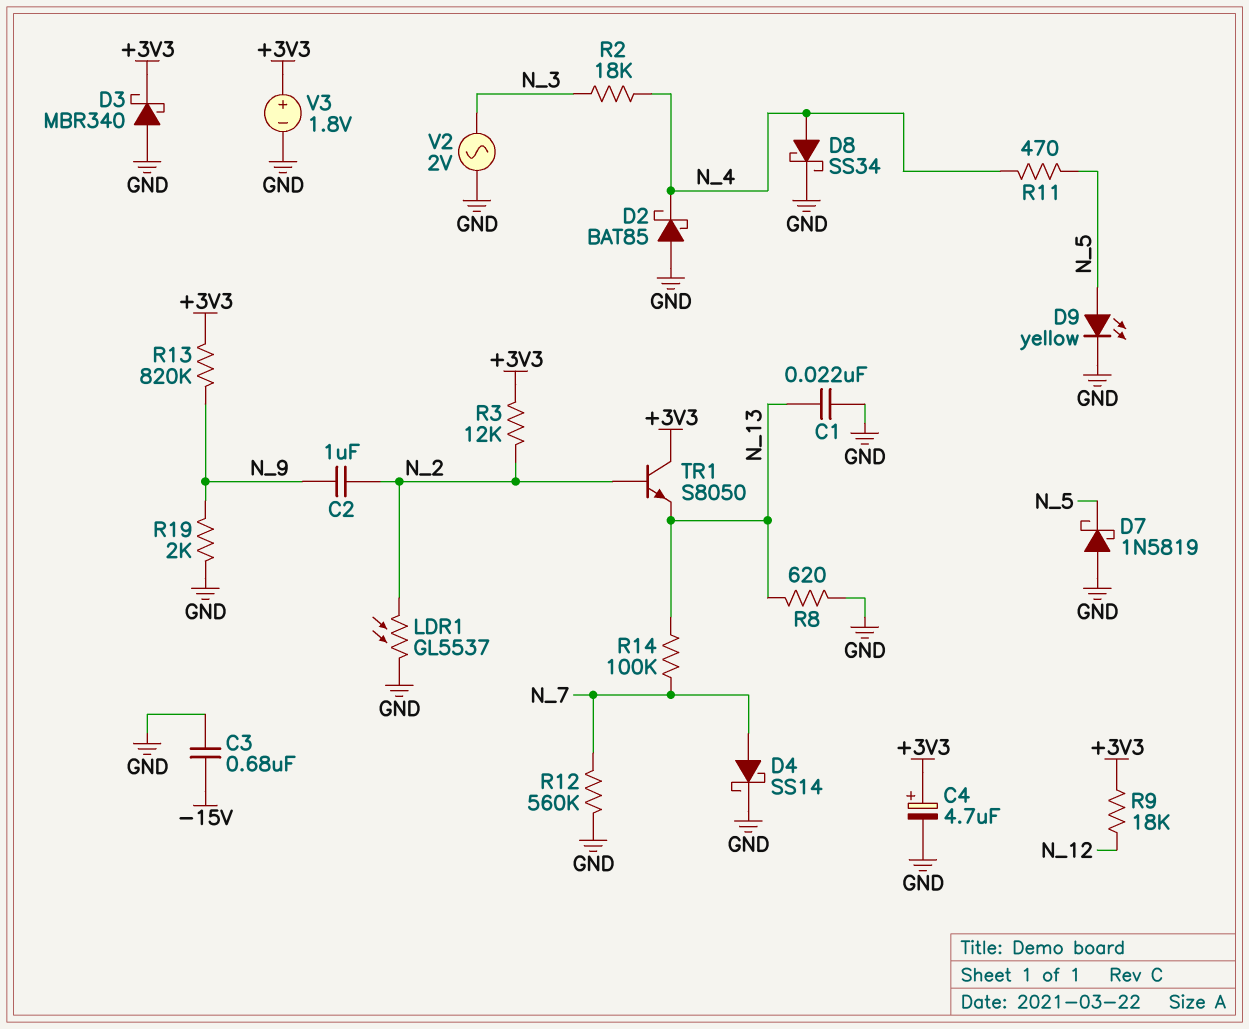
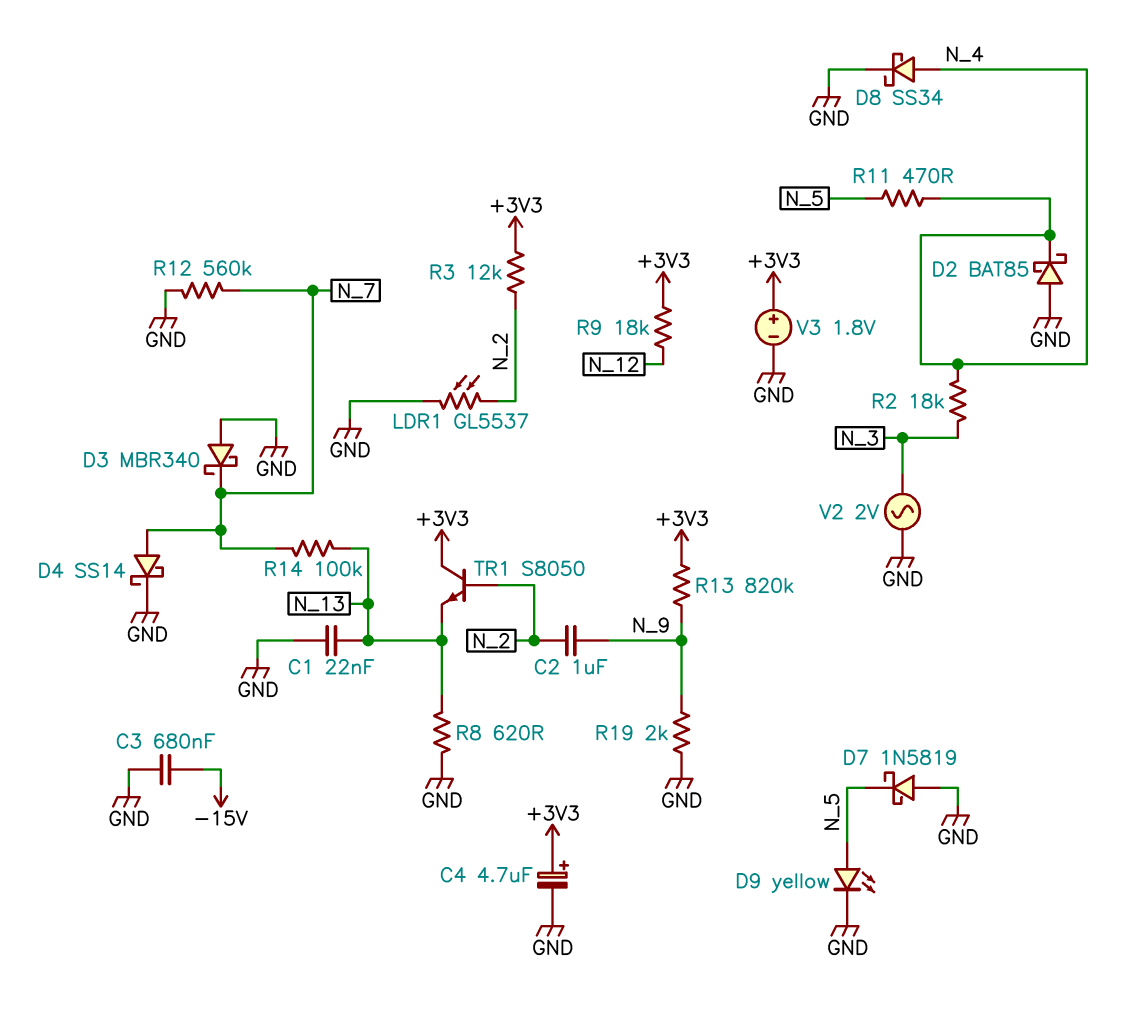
D3: schottky MBR340 (A GND, K +3V3) -> schottky MBR340 (A GND, K N_7)

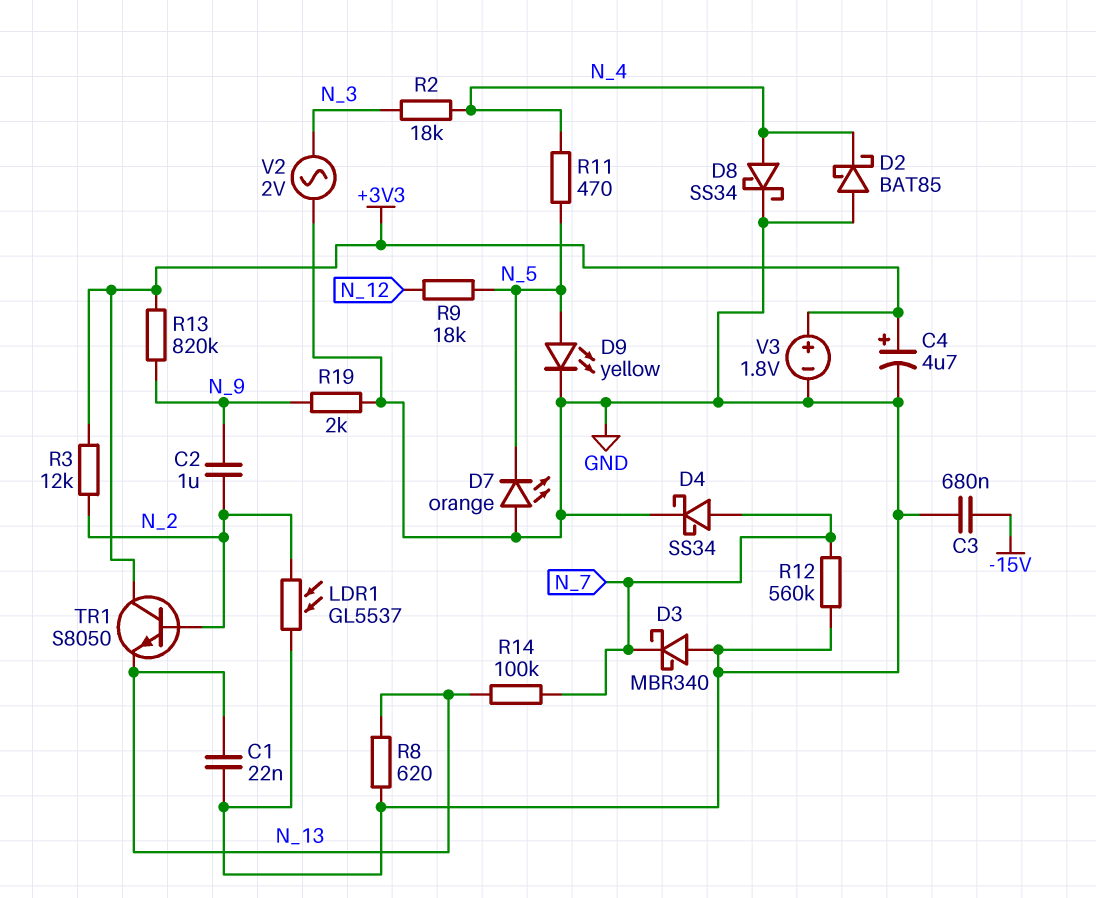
D4: schottky SS14 (A N_7, K GND) -> schottky SS34 (A N_7, K GND)
D7: schottky 1N5819 (A GND, K N_5) -> LED orange (A GND, K N_5)
R9: 18k (+3V3, N_12) -> 18k (N_5, N_12)

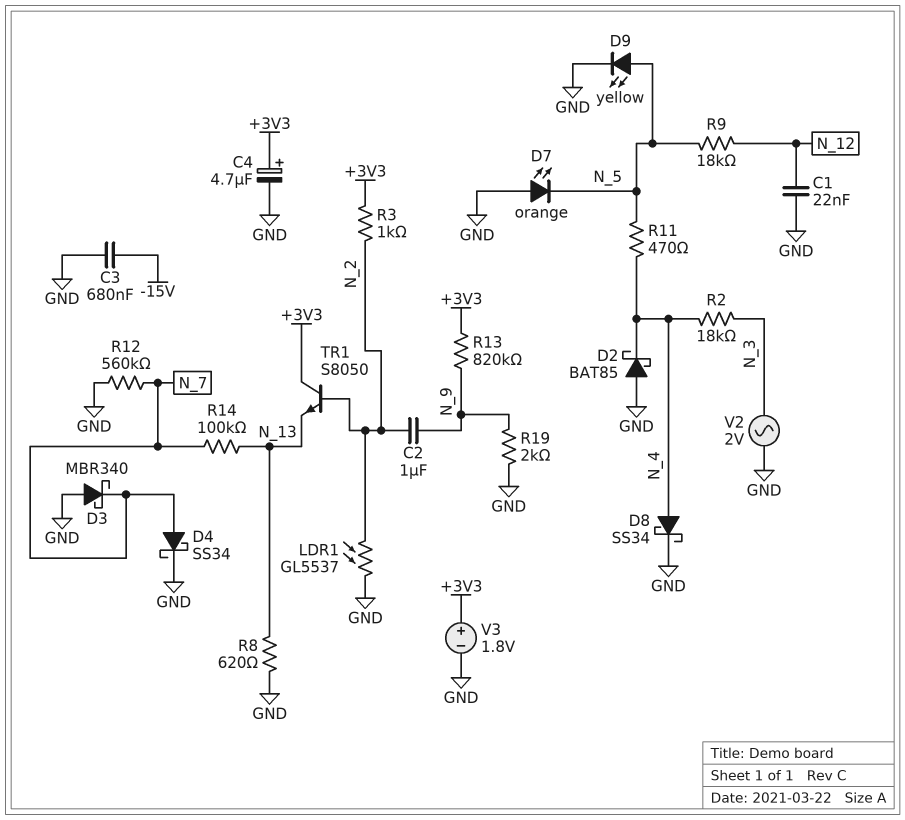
C1: 22nF (GND, N_13) -> 22nF (GND, N_12)
R3: 12k (+3V3, N_2) -> 1k (+3V3, N_2)

